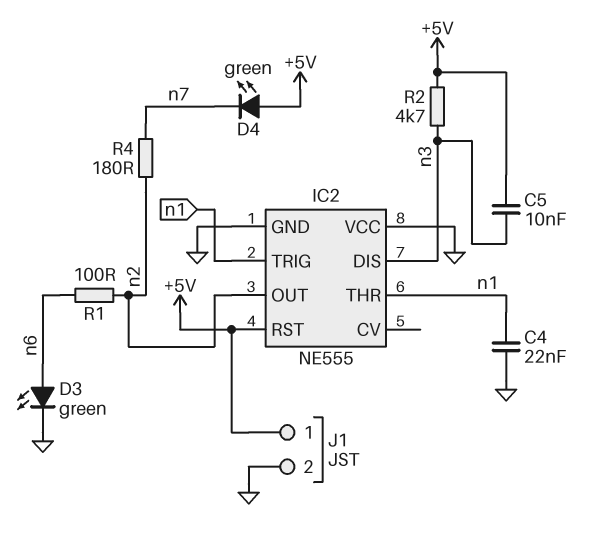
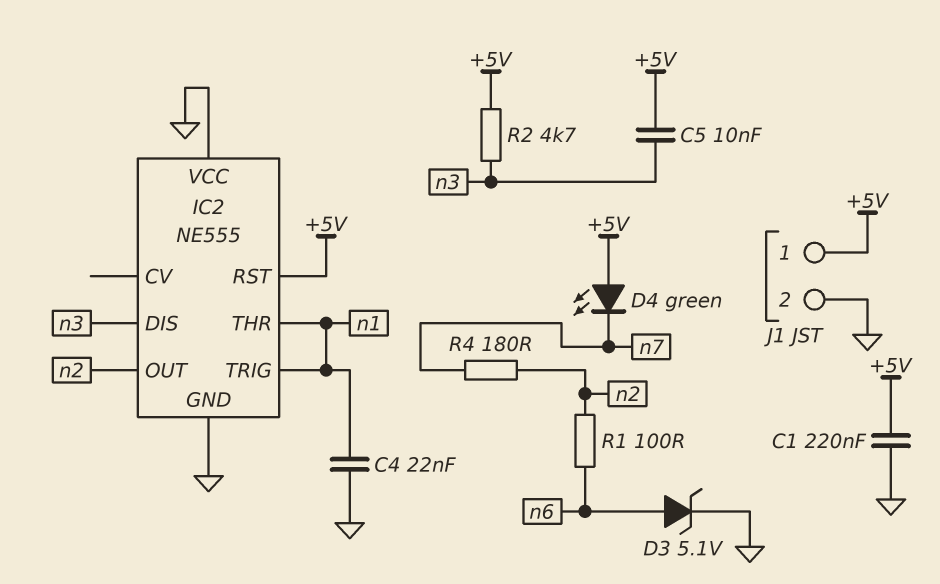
C1: none -> 220nF (+5V, GND)
D3: LED green (A n6, K GND) -> zener 5.1V (A n6, K GND)

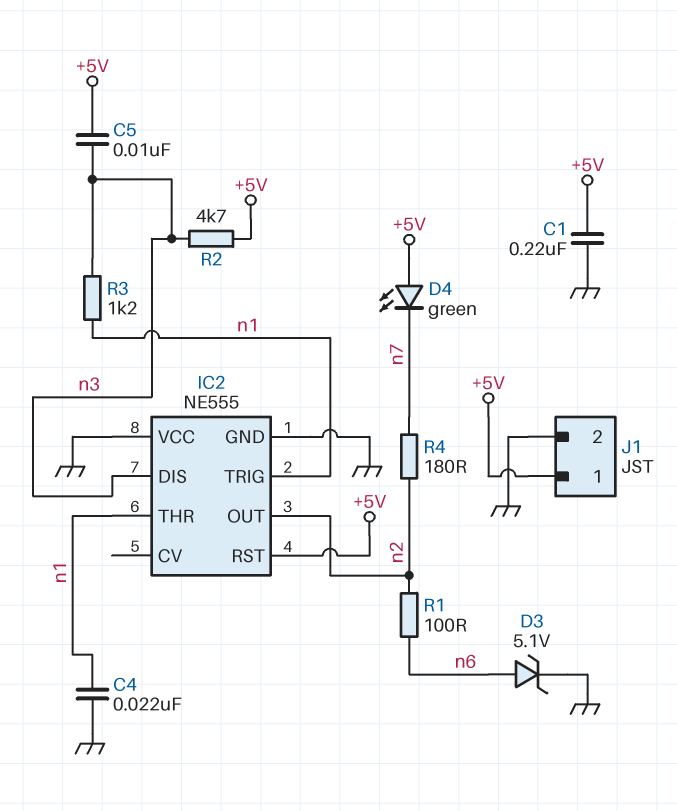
R3: none -> 1.2k (n1, n3)

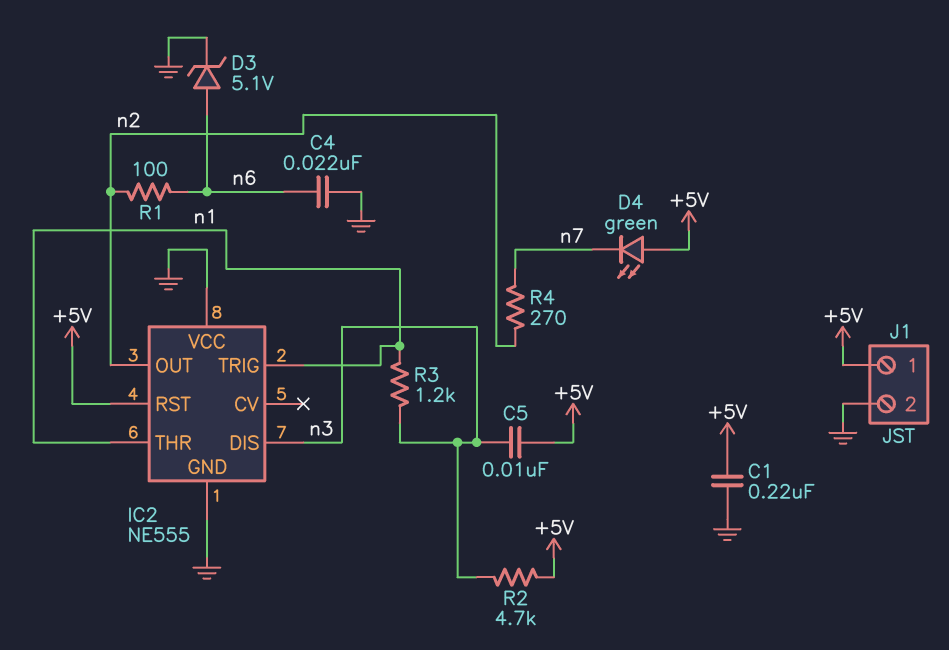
C4: 22nF (GND, n1) -> 22nF (GND, n6)
R4: 180 (n2, n7) -> 270 (n2, n7)

